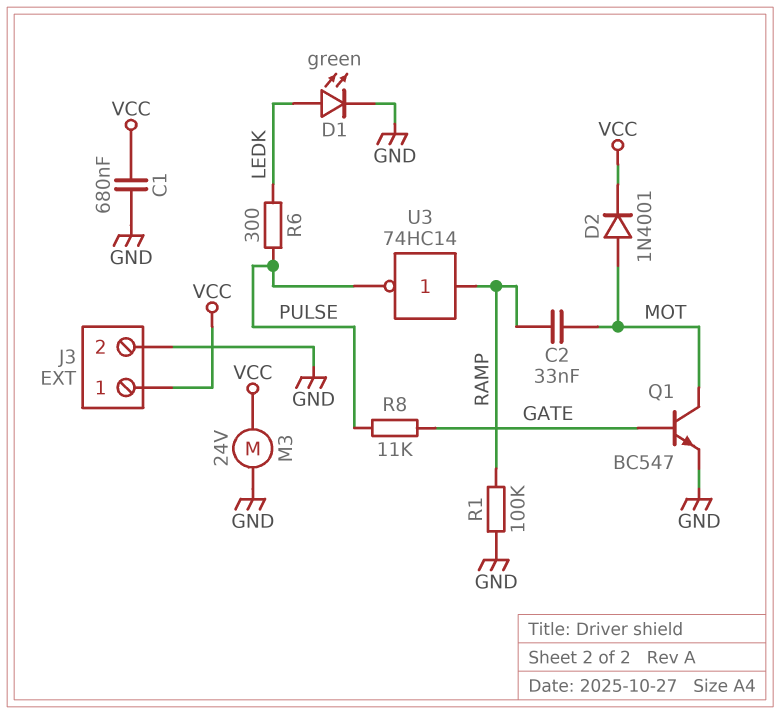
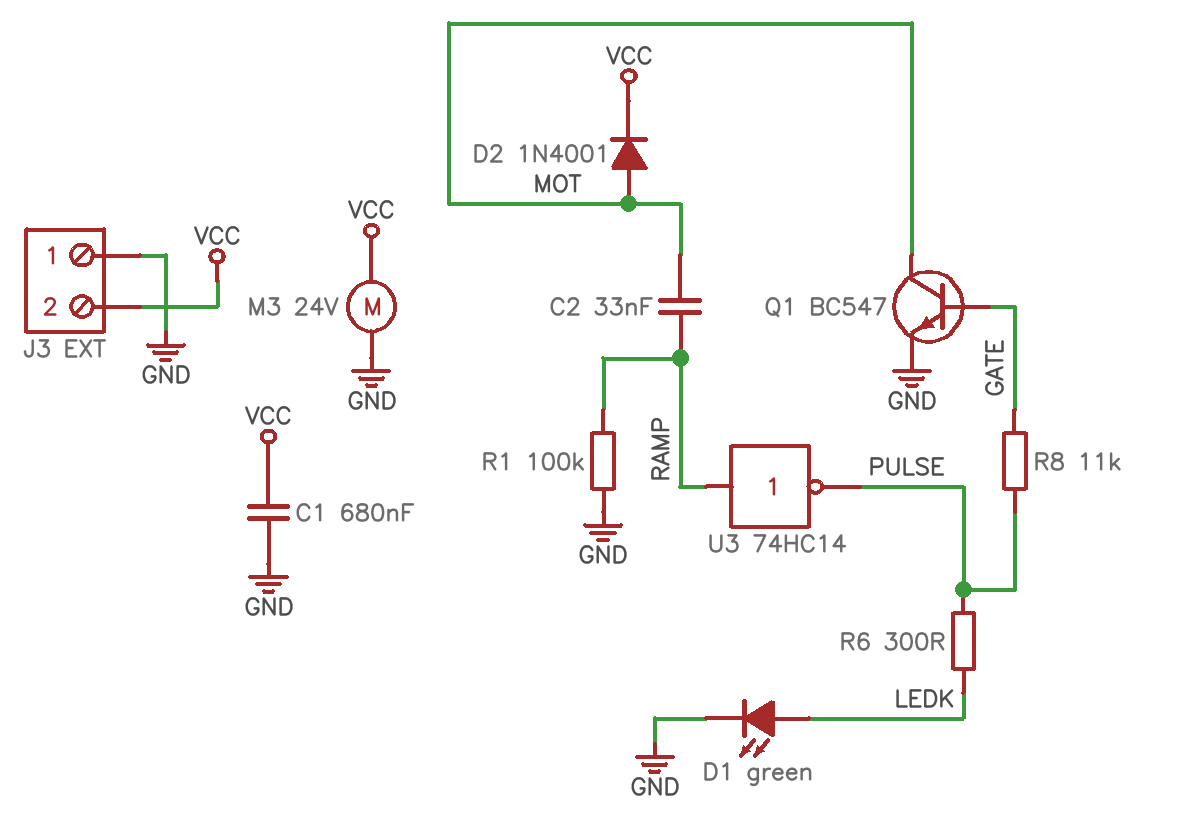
J3 pin 1: VCC -> GND
J3 pin 2: GND -> VCC

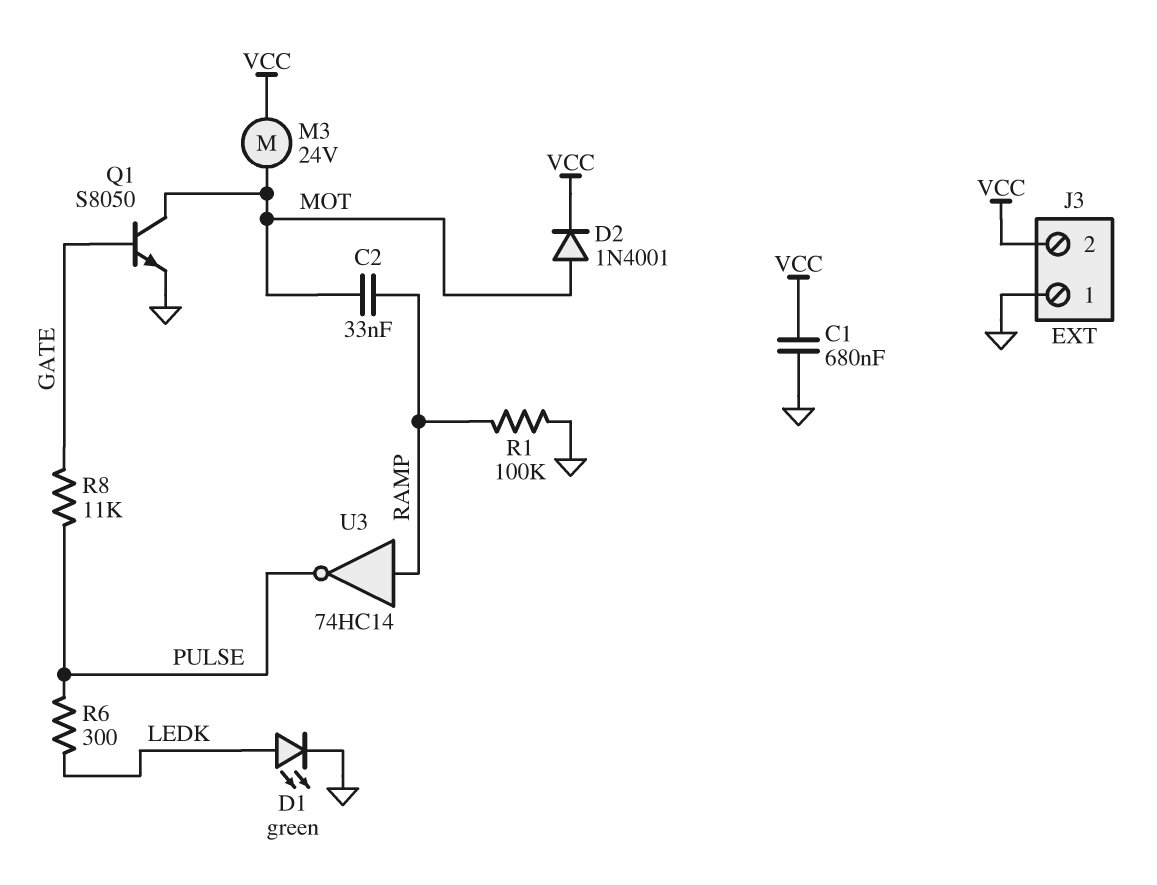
M3: motor 24V (GND, VCC) -> motor 24V (MOT, VCC)
Q1: NPN BC547 (B GATE, C MOT, E GND) -> NPN S8050 (B GATE, C MOT, E GND)

